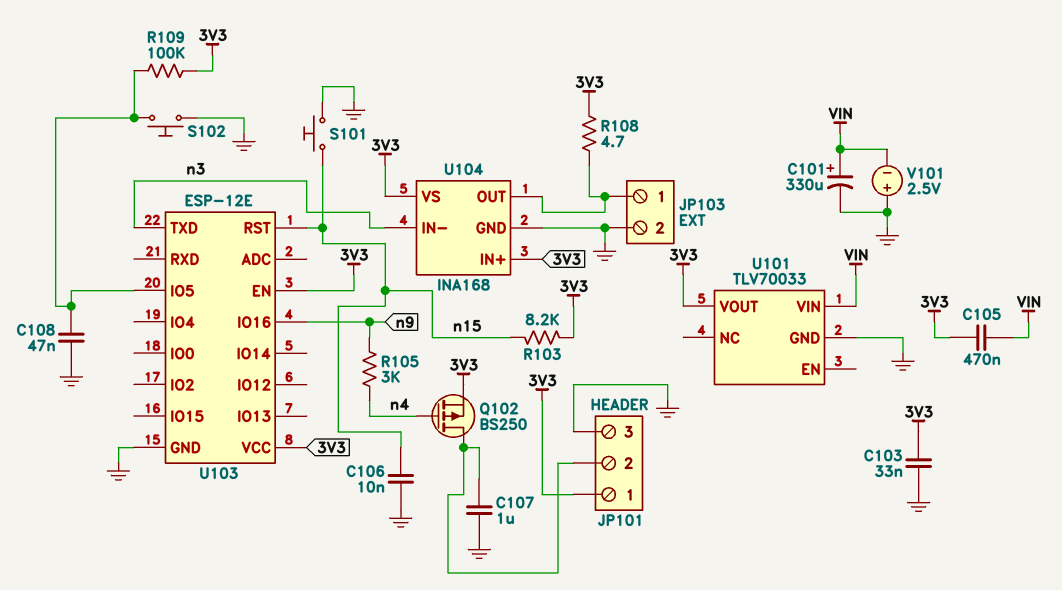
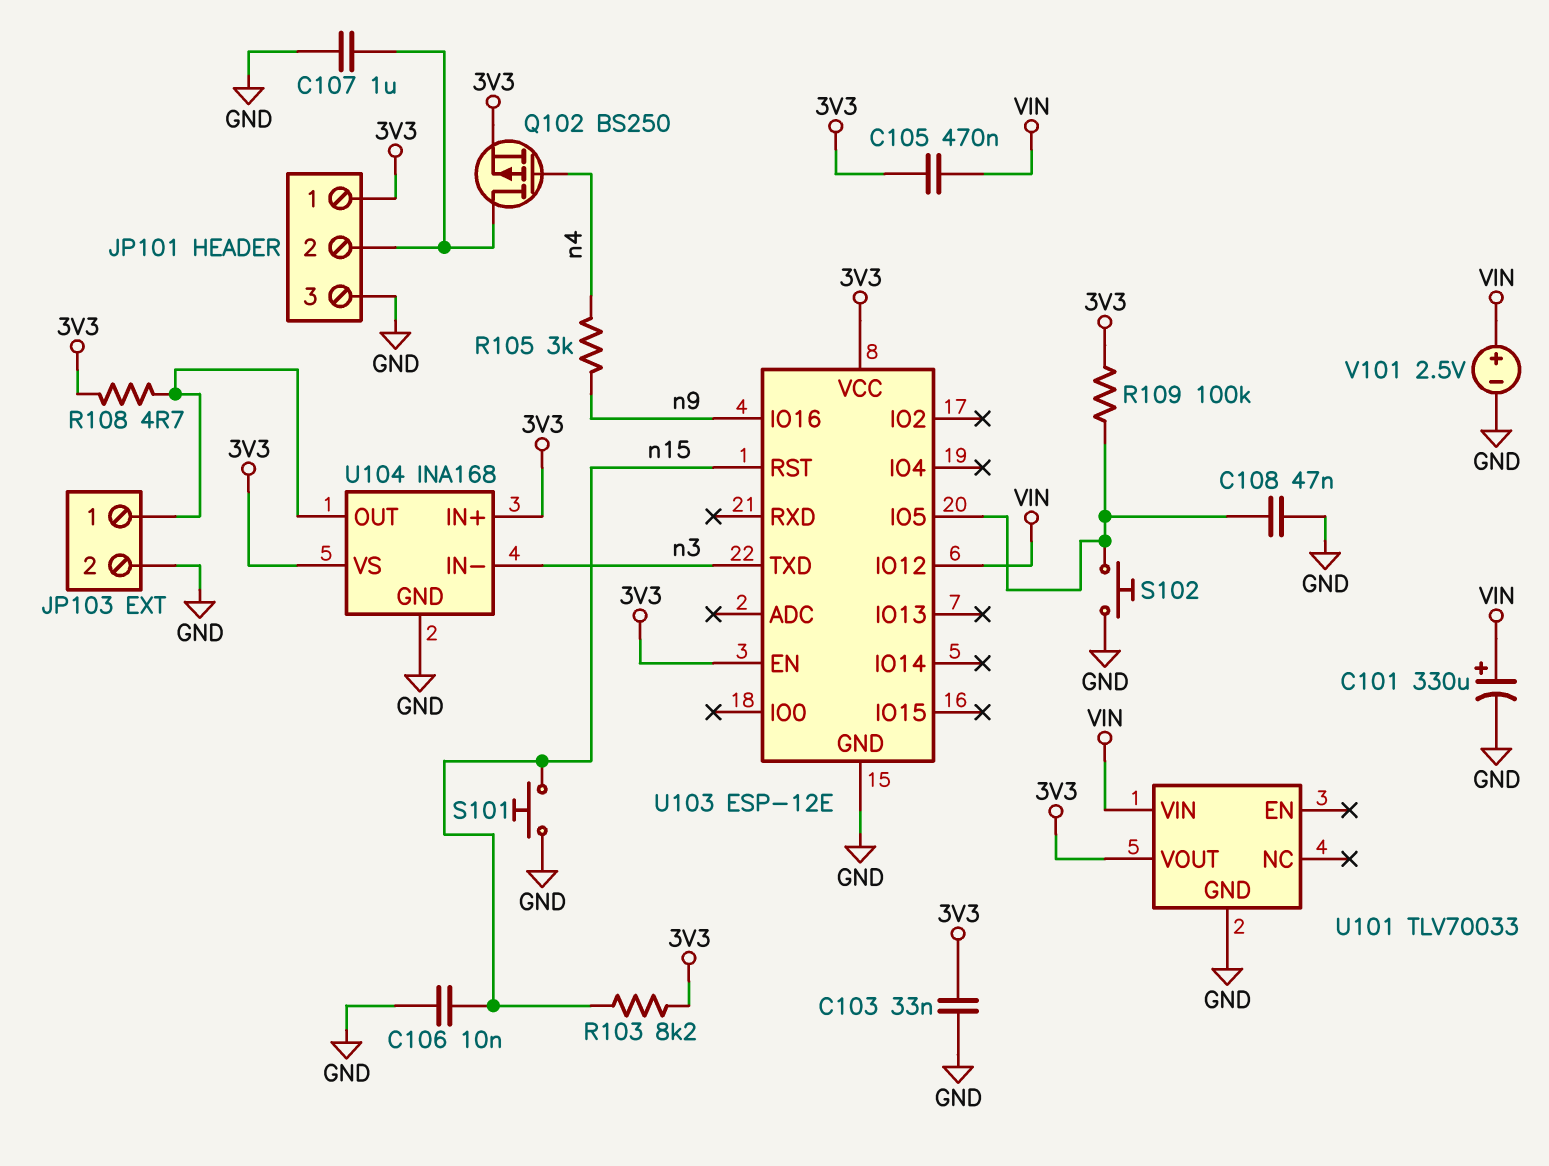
U103 pin IO12: none -> VIN
V101: 2.5V (plus GND, minus VIN) -> 2.5V (plus VIN, minus GND)

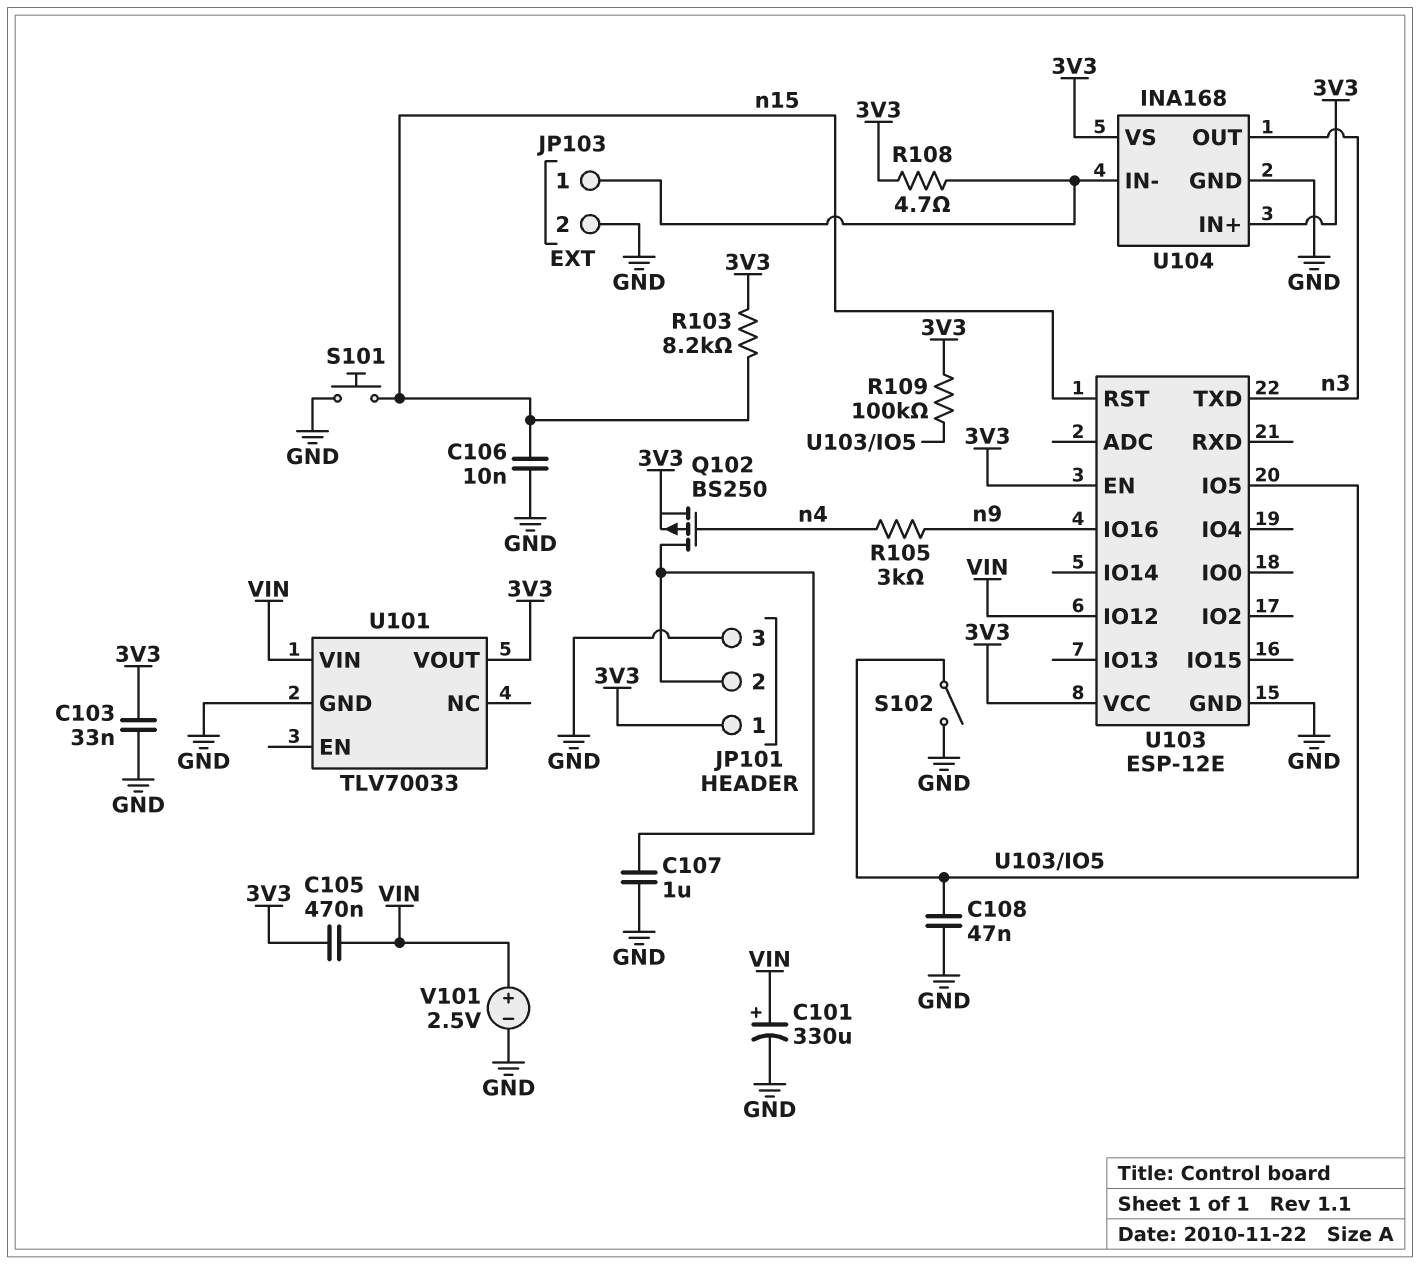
S102: button (GND, U103/IO5) -> switch (GND, U103/IO5)
U104 pin IN-: n3 -> JP103/1
U104 pin OUT: JP103/1 -> n3

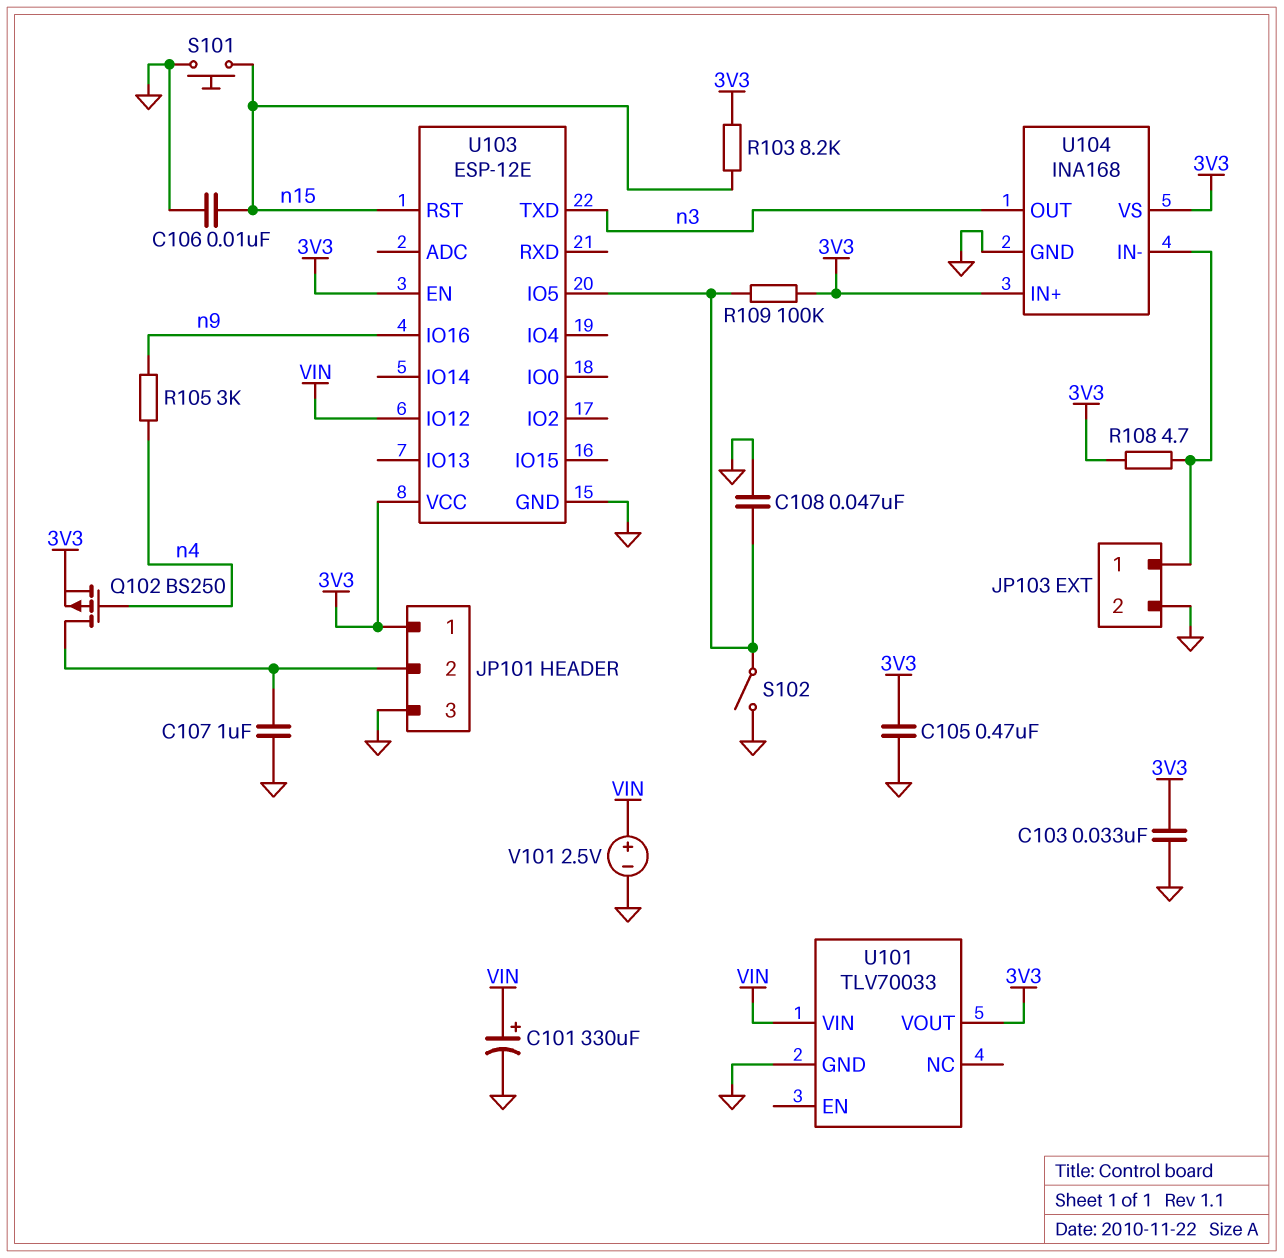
C105: 470nF (3V3, VIN) -> 470nF (3V3, GND)

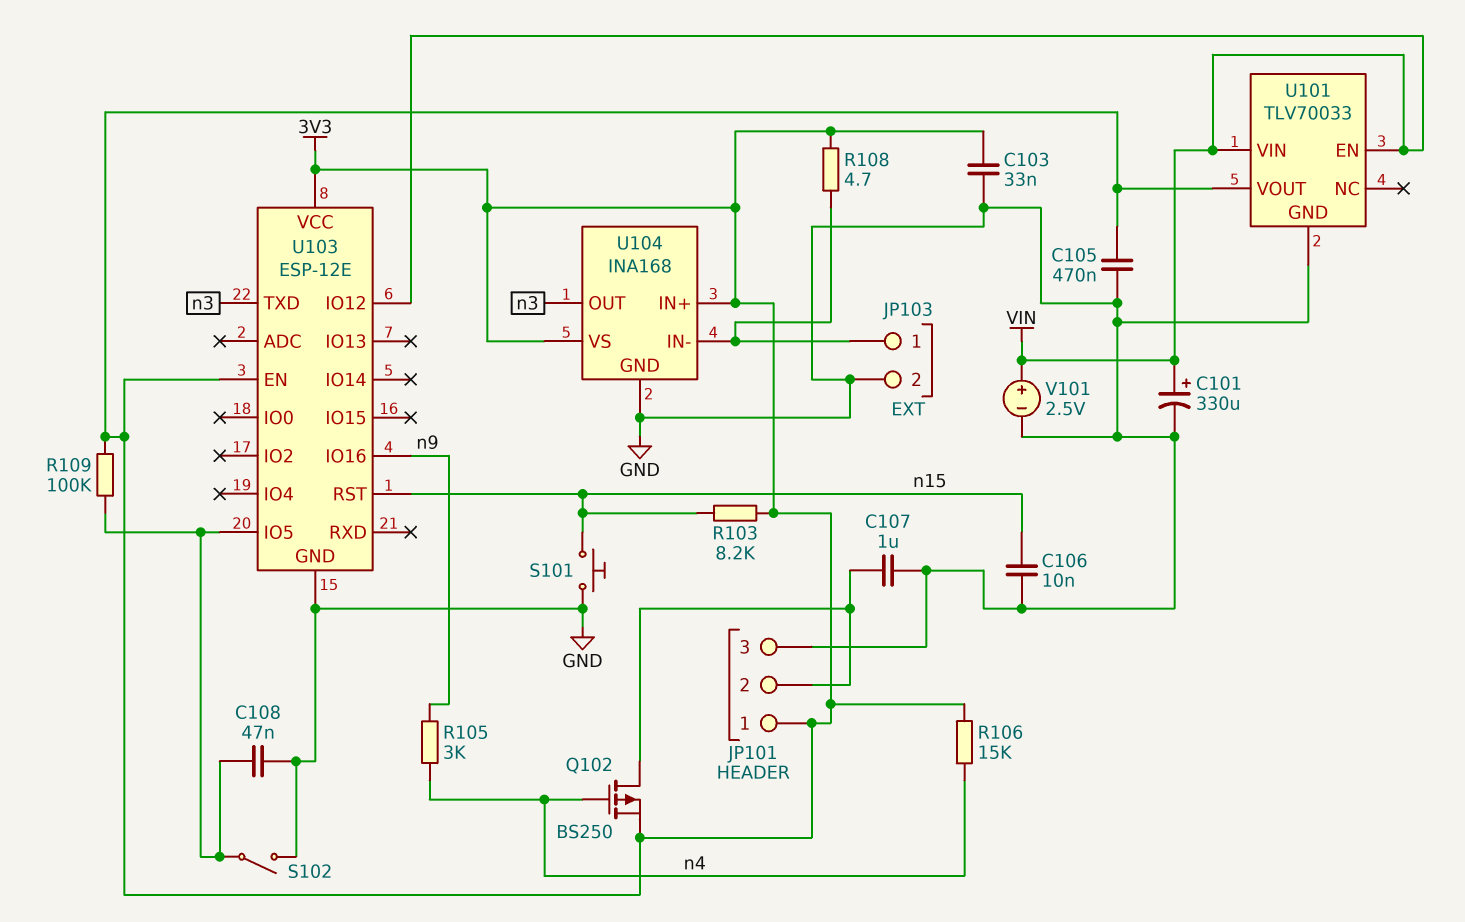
R106: none -> 15k (3V3, n4)
U101 pin EN: none -> VIN

